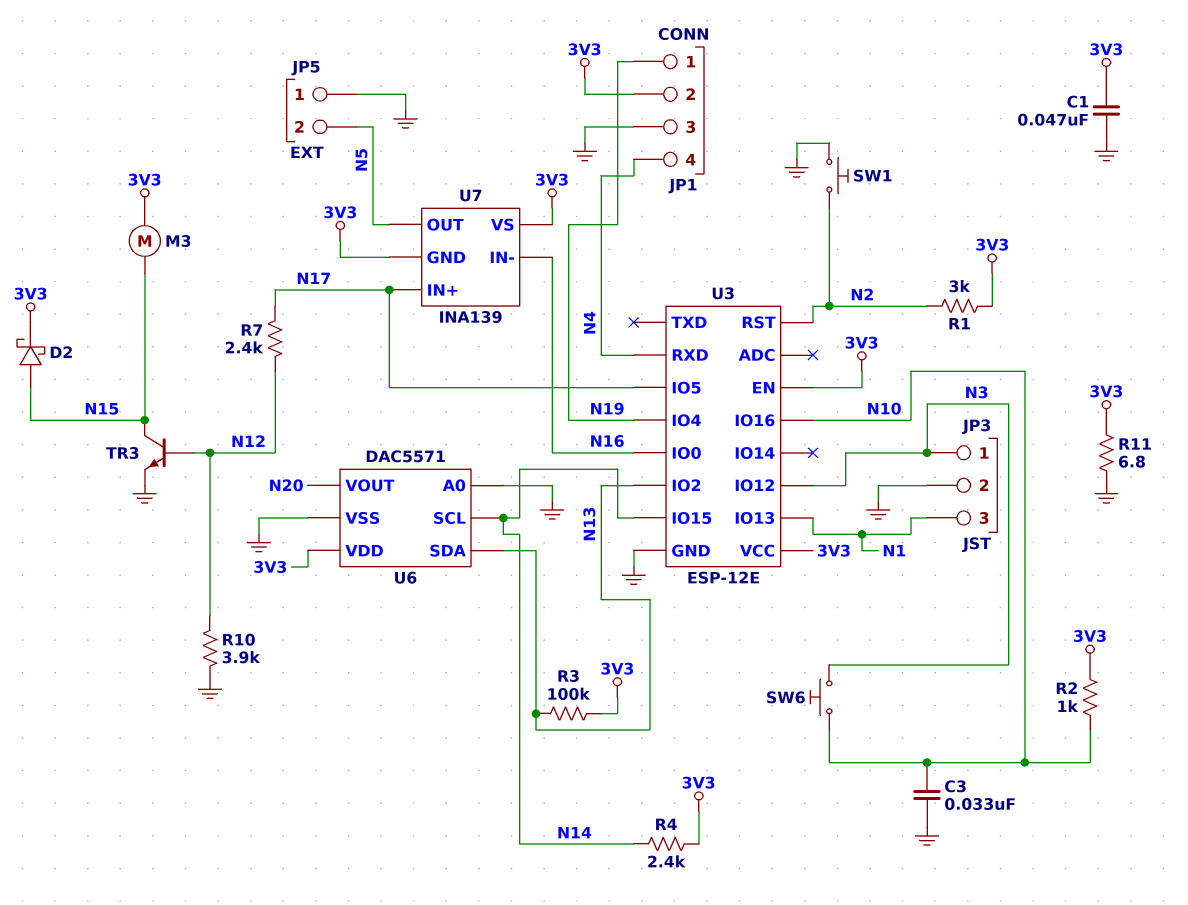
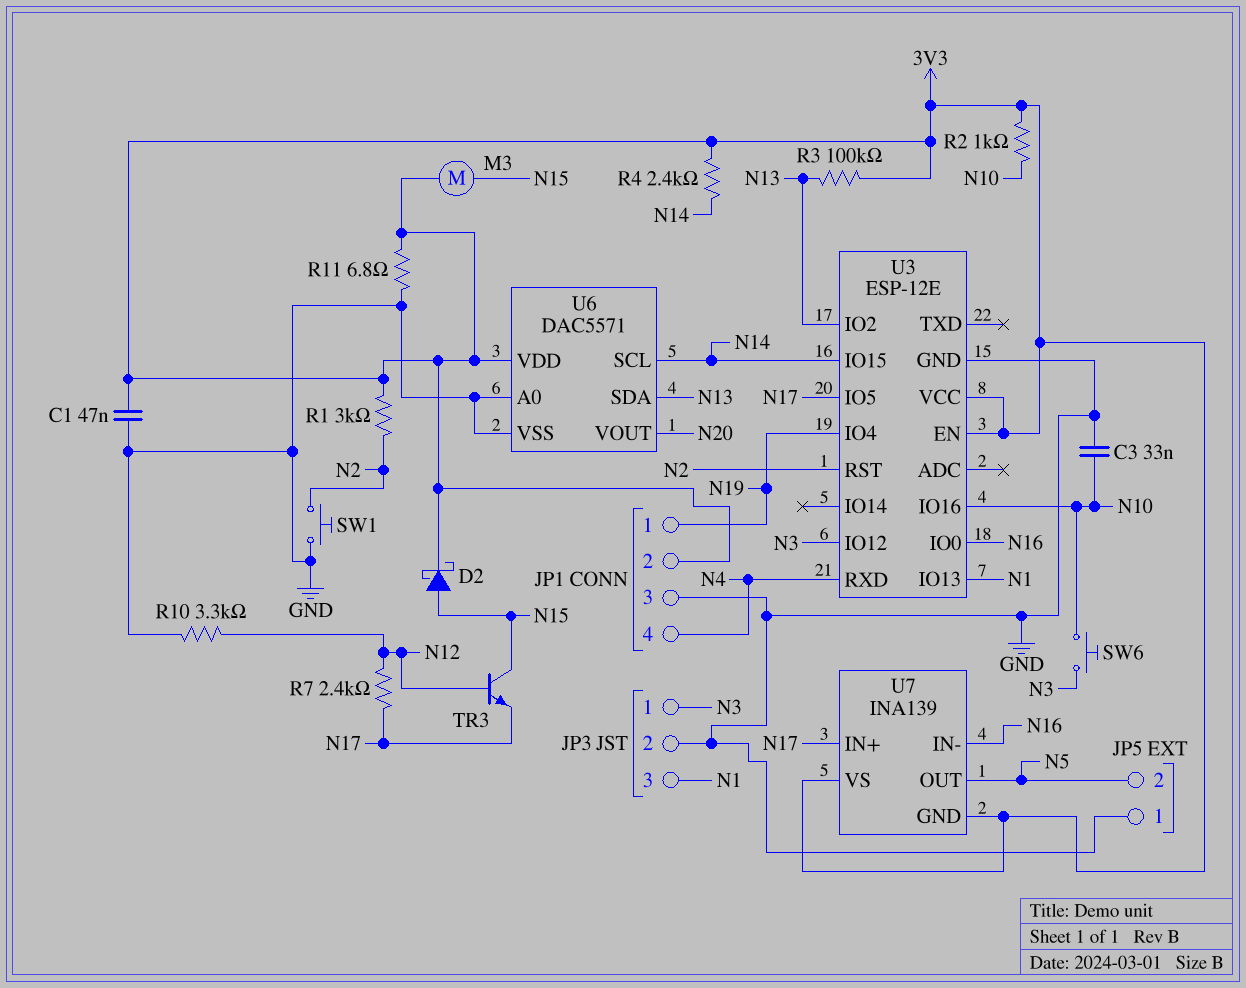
R10: 3.9k (GND, N12) -> 3.3k (GND, N12)
TR3: NPN (B N12, C N15, E GND) -> NPN (B N12, C N15, E N17)

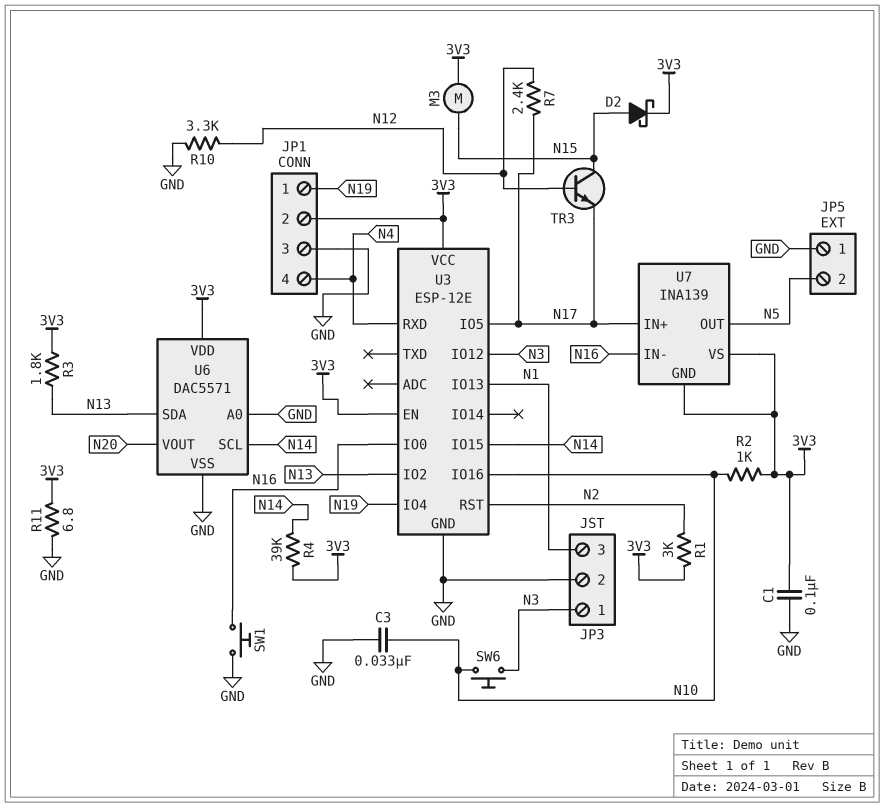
C1: 47nF (3V3, GND) -> 100nF (3V3, GND)
R3: 100k (3V3, N13) -> 1.8k (3V3, N13)
R4: 2.4k (3V3, N14) -> 39k (3V3, N14)
SW1: button (GND, N2) -> button (GND, N16)

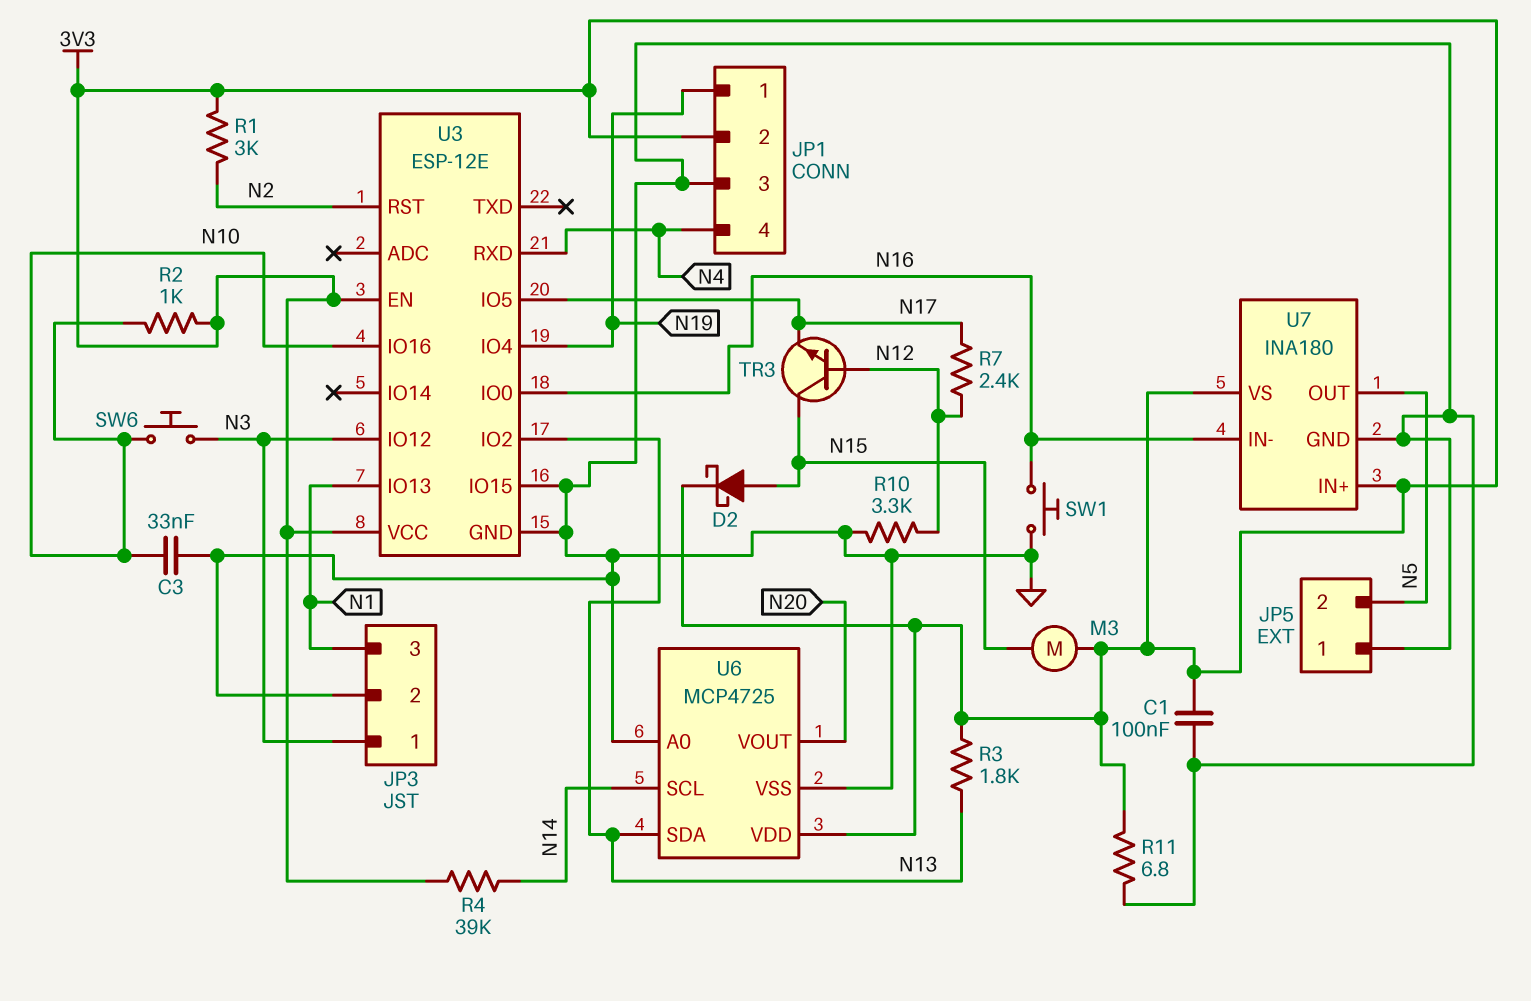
U3 pin IO15: N14 -> GND
U6: DAC5571 -> MCP4725
U7: INA139 -> INA180
U7 pin GND: 3V3 -> GND
U7 pin IN+: N17 -> 3V3

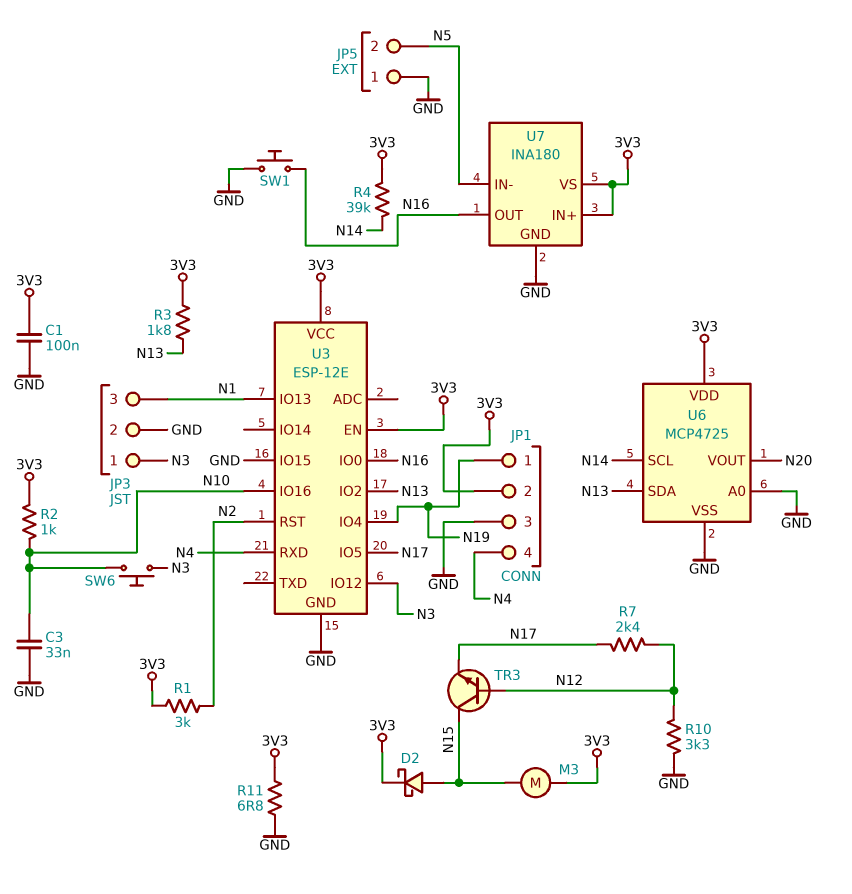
U7 pin IN-: N16 -> N5
U7 pin OUT: N5 -> N16

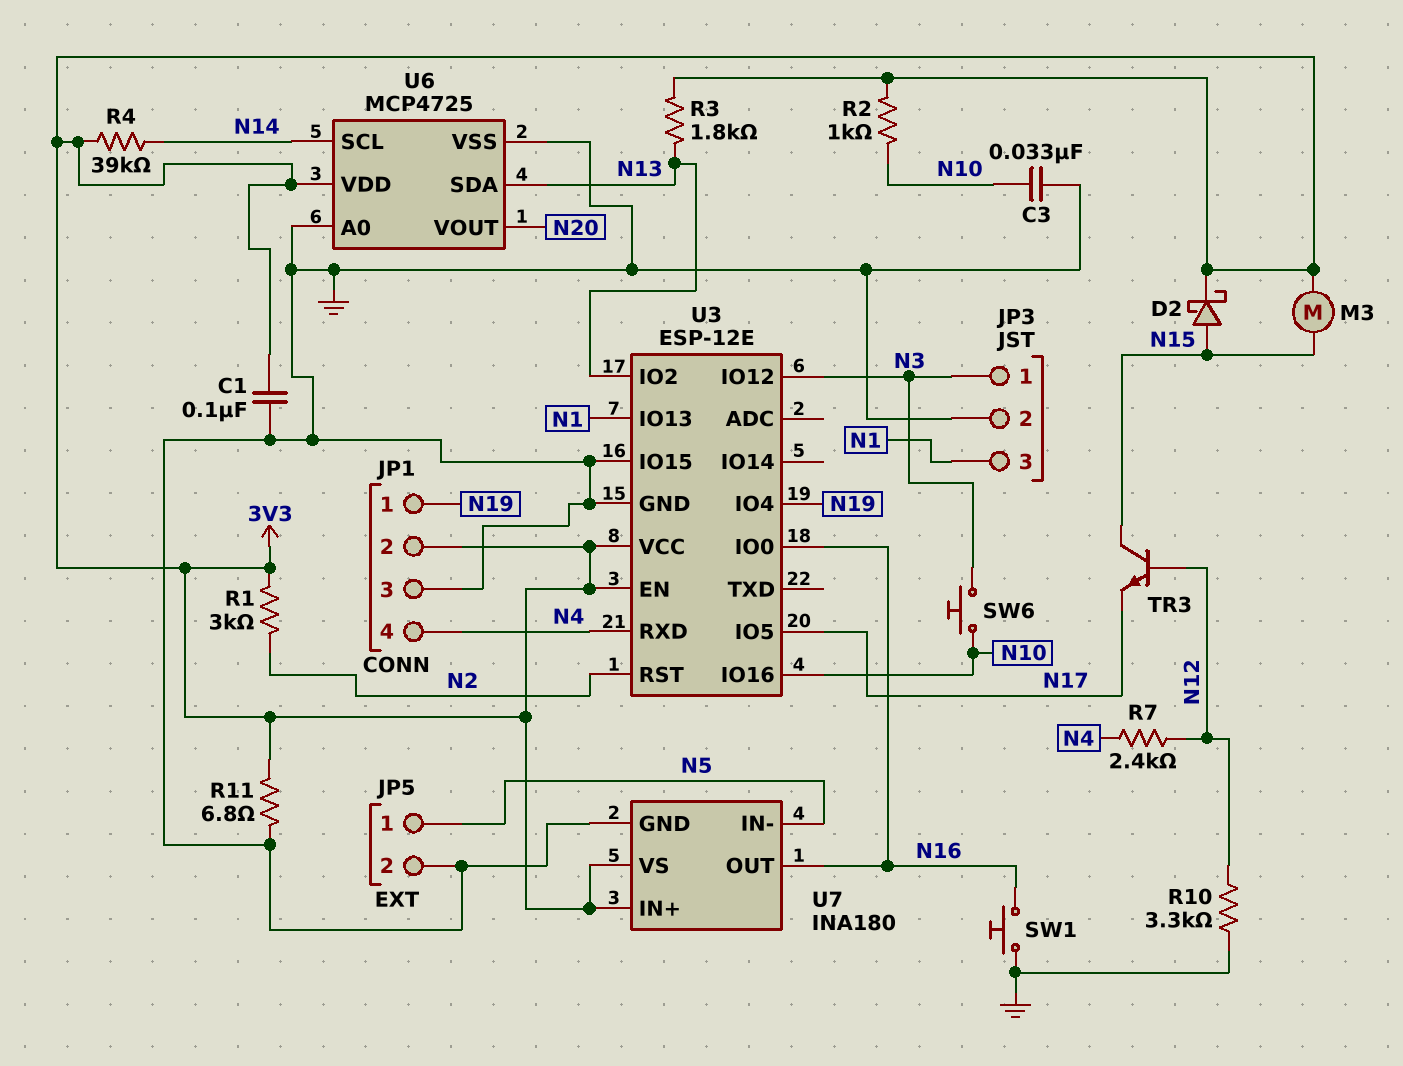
JP5 pin 1: GND -> N5
JP5 pin 2: N5 -> GND
R7: 2.4k (N12, N17) -> 2.4k (N4, N12)

